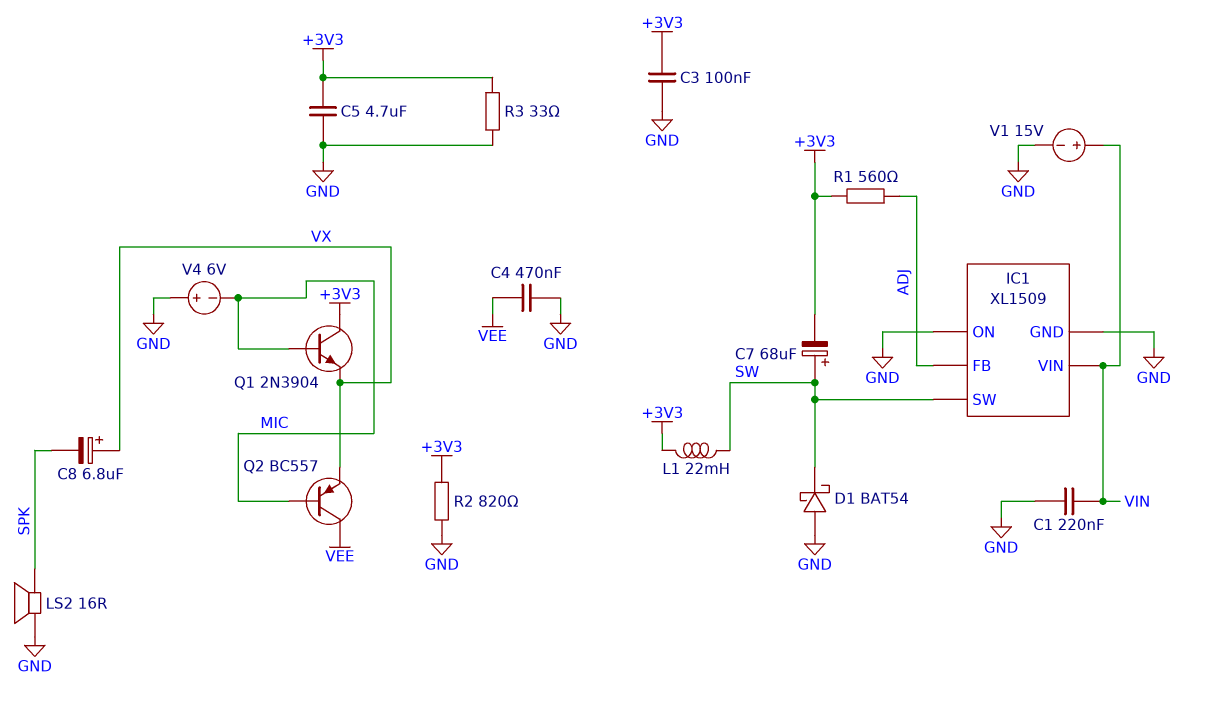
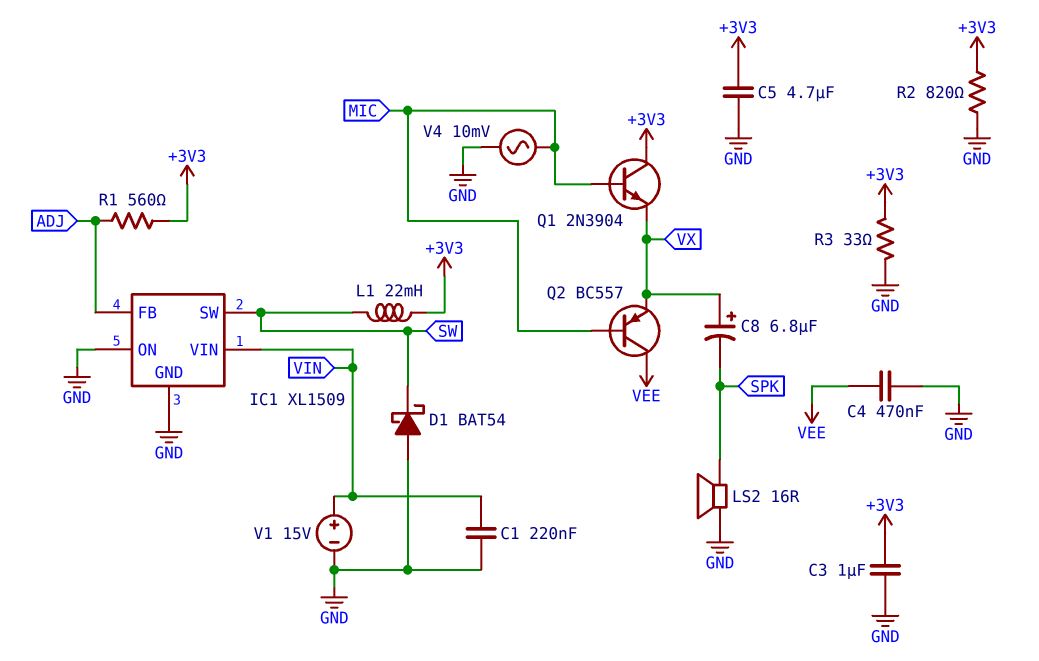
C3: 100nF (+3V3, GND) -> 1uF (+3V3, GND)
C7: 68uF (plus SW, minus +3V3) -> none
V4: 6V (plus GND, minus MIC) -> AC 10mV (GND, MIC)

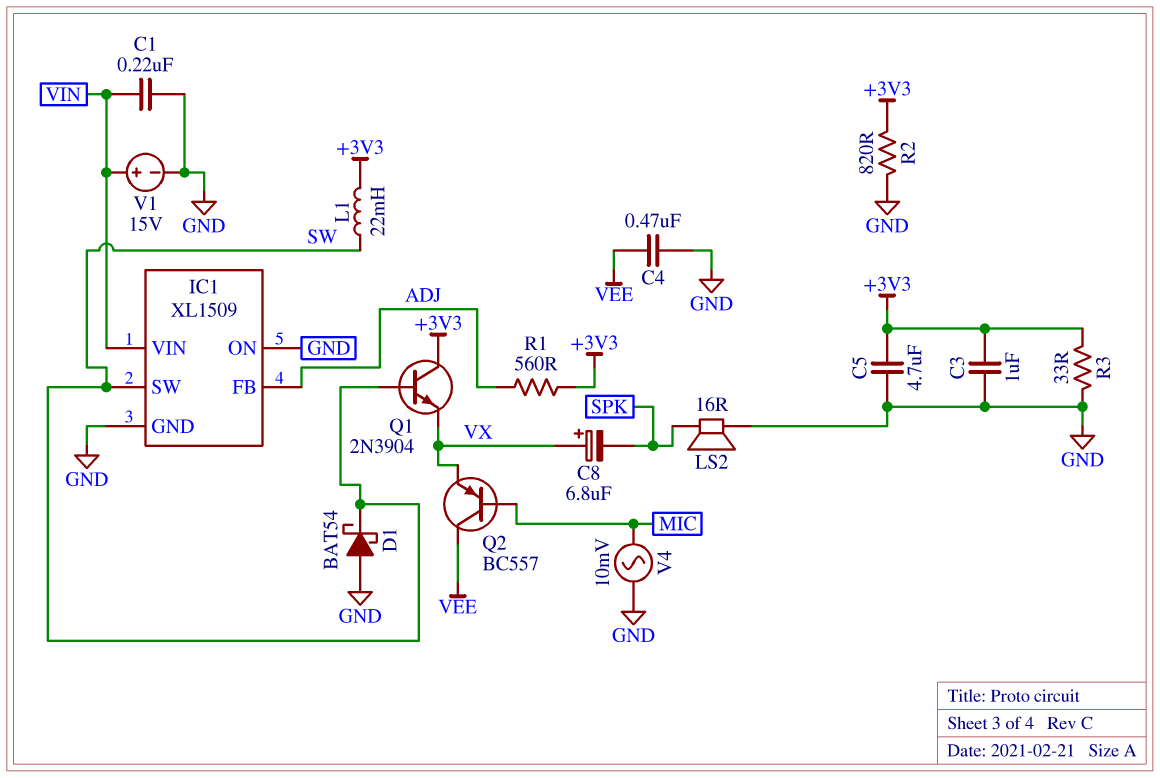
Q1: NPN 2N3904 (B MIC, C +3V3, E VX) -> NPN 2N3904 (B SW, C +3V3, E VX)

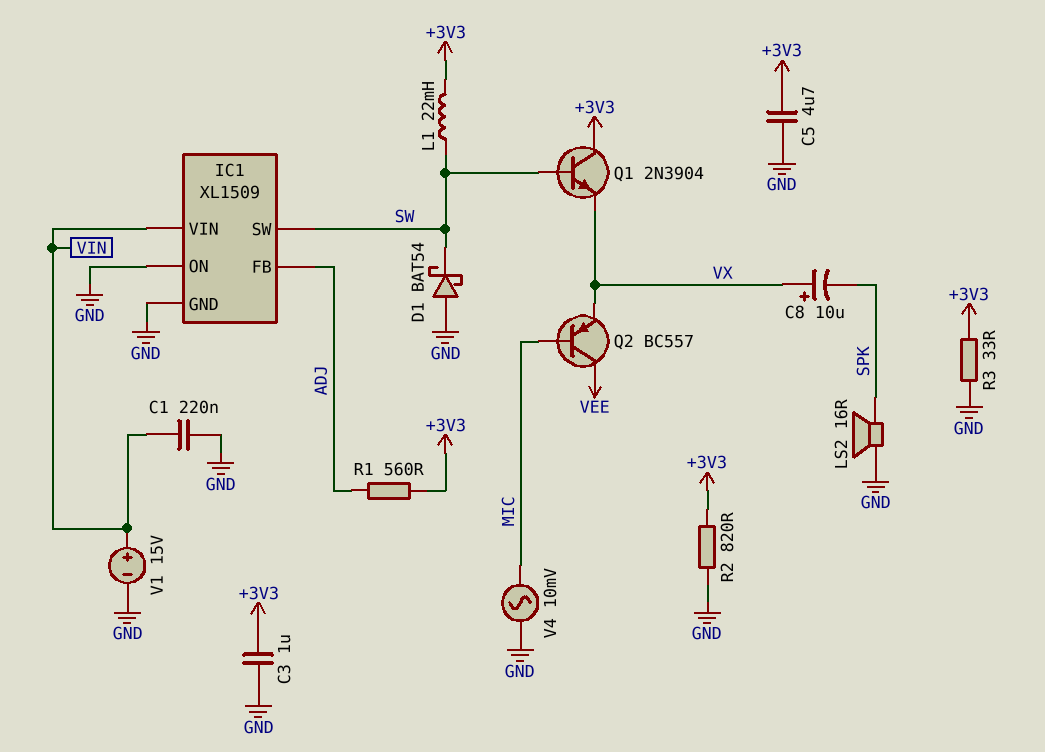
C4: 470nF (GND, VEE) -> none
C8: 6.8uF (plus VX, minus SPK) -> 10uF (plus VX, minus SPK)

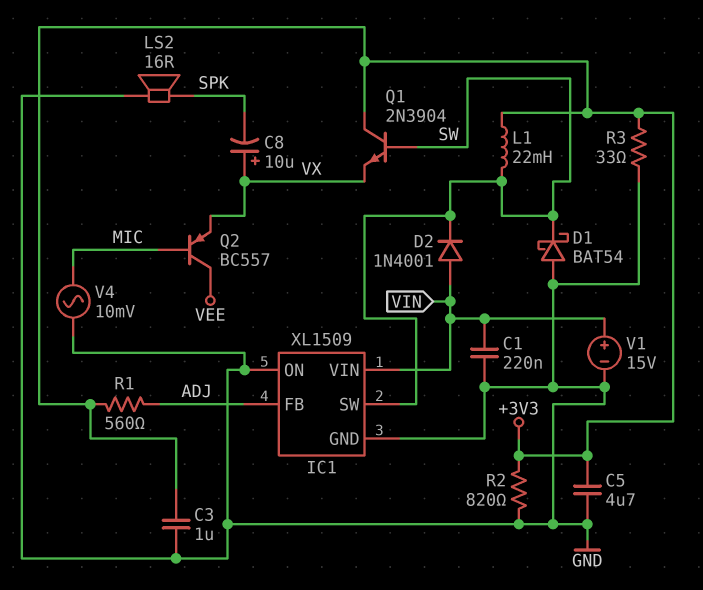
D2: none -> diode 1N4001 (A VIN, K SW)

